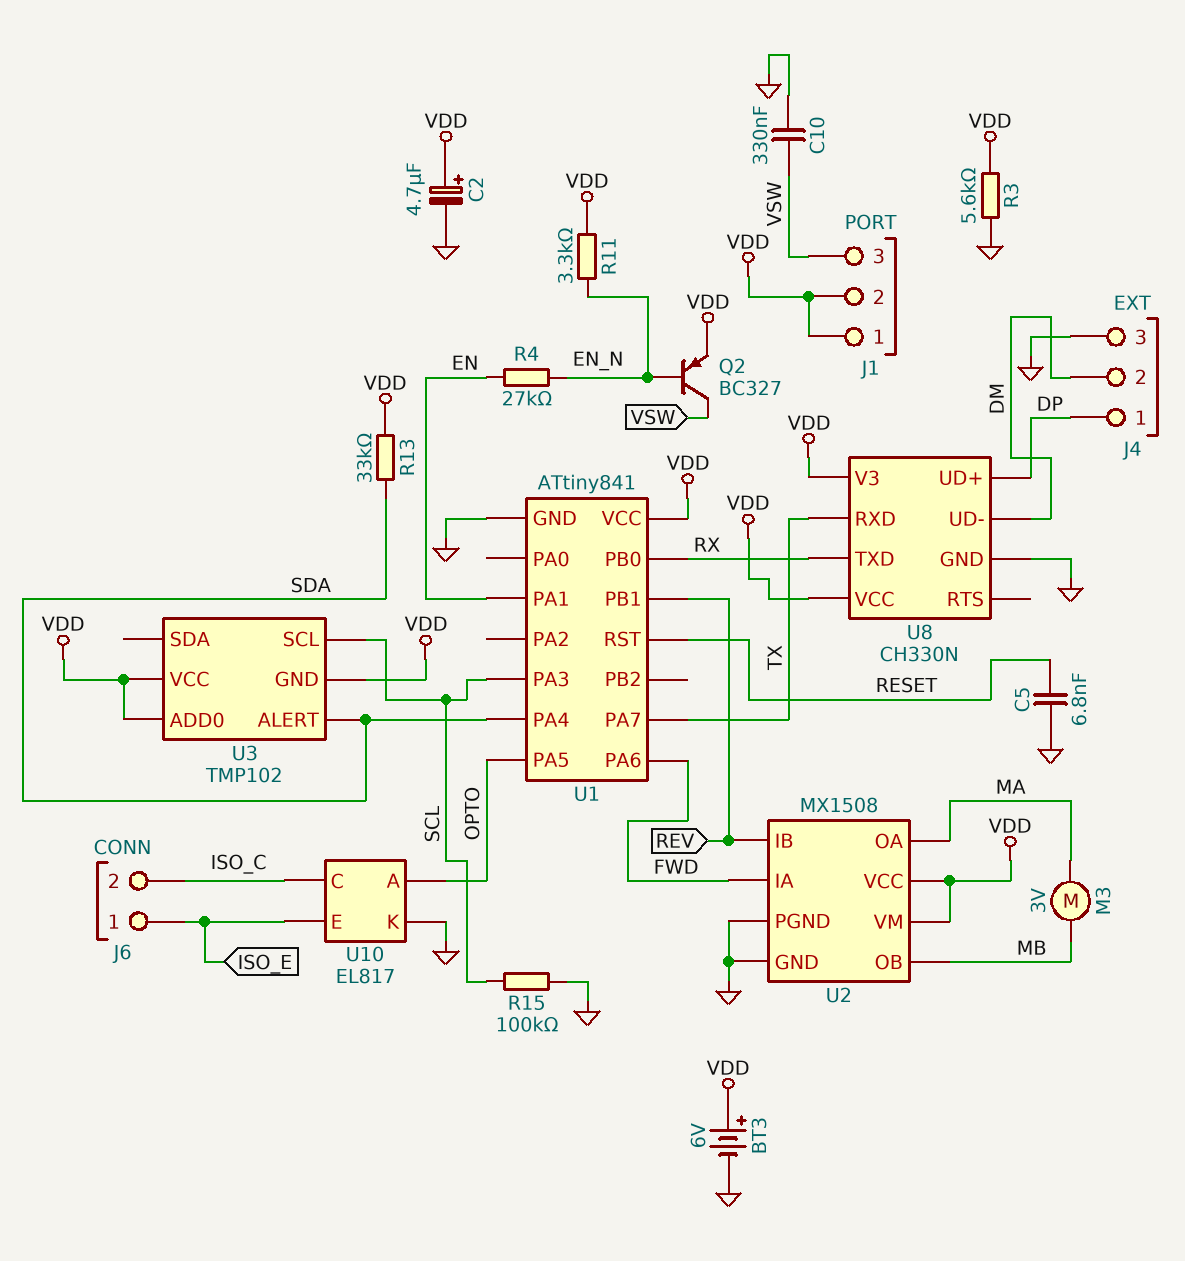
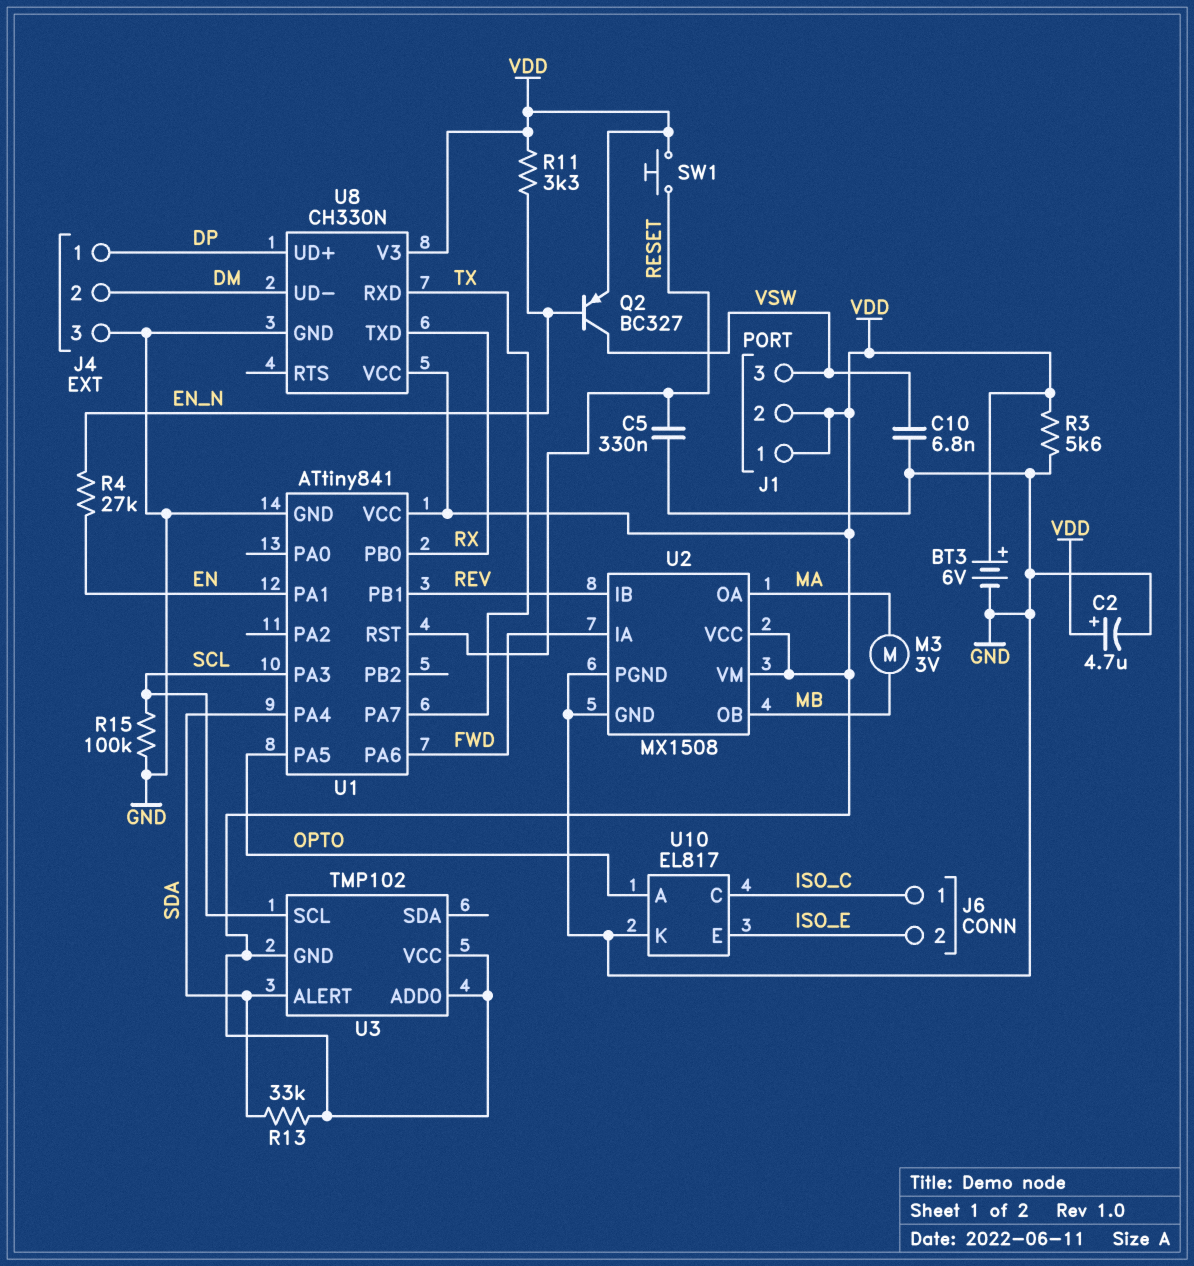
C5: 6.8nF (GND, RESET) -> 330nF (GND, RESET)
C10: 330nF (GND, VSW) -> 6.8nF (GND, VSW)
J6 pin 1: ISO_E -> ISO_C
J6 pin 2: ISO_C -> ISO_E
SW1: none -> button (RESET, VDD)

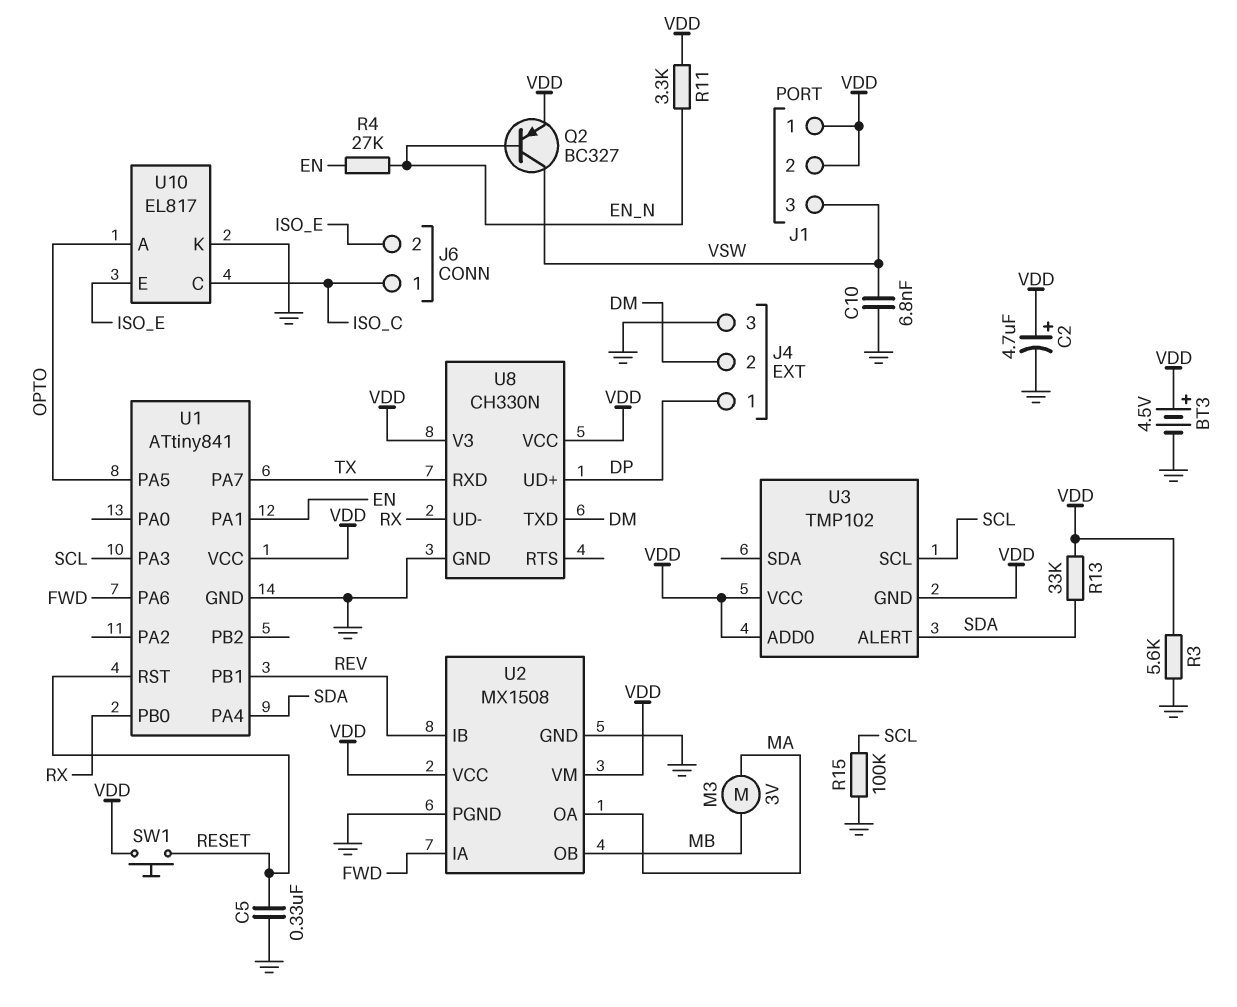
BT3: 6V (plus VDD, minus GND) -> 4.5V (plus VDD, minus GND)
U8 pin TXD: RX -> DM
U8 pin UD-: DM -> RX

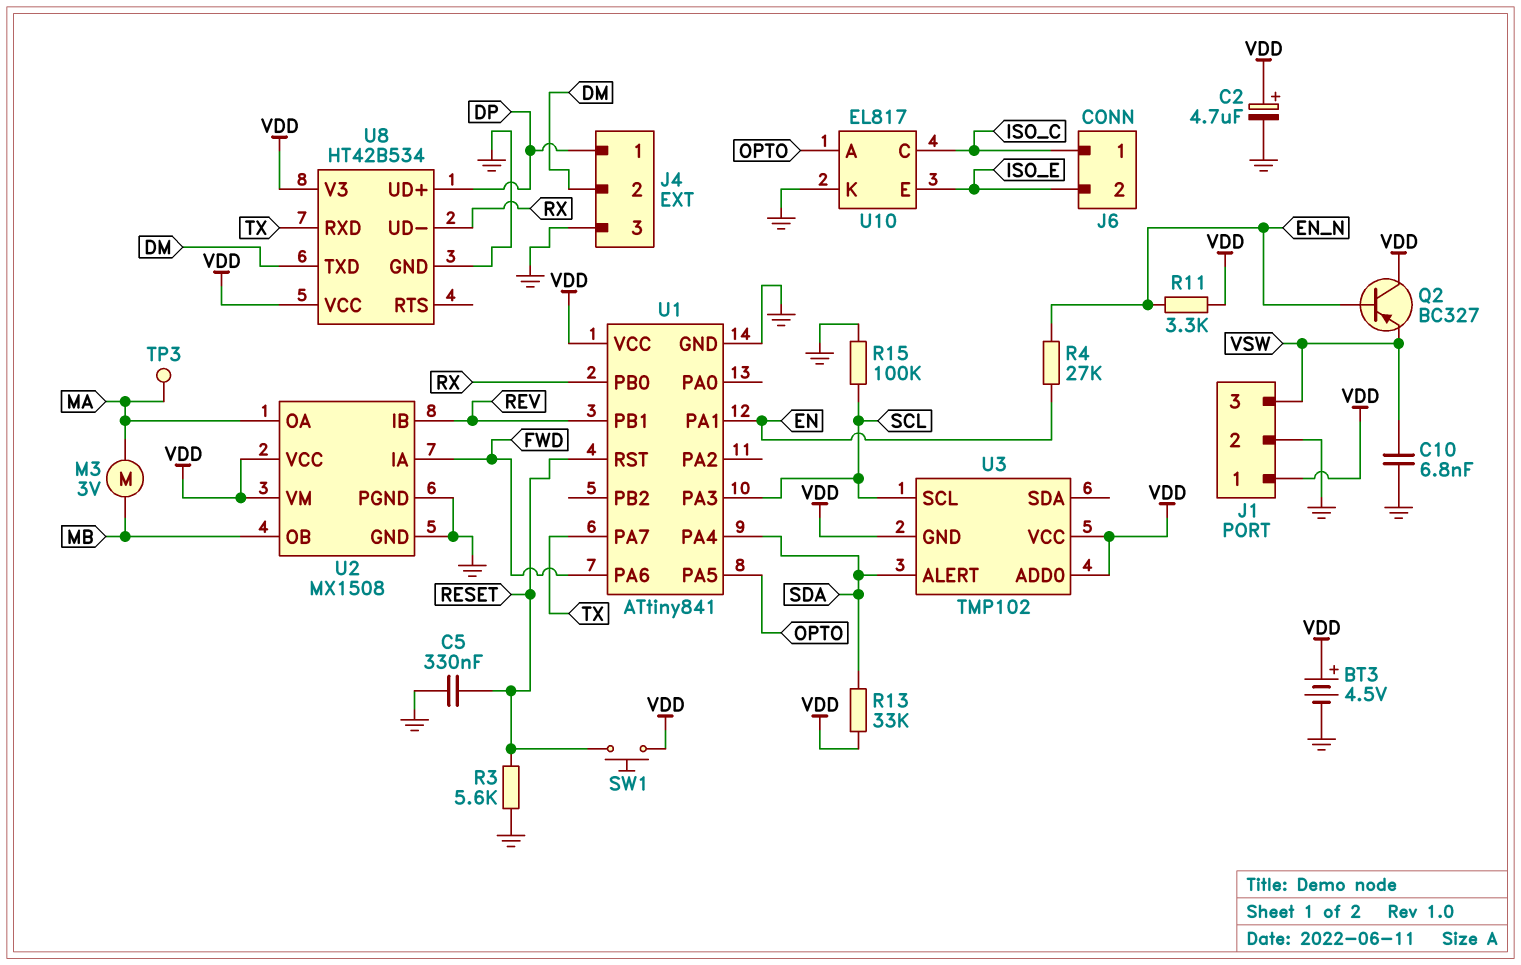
J1 pin 2: VDD -> GND
Q2: PNP BC327 (B EN_N, C VSW, E VDD) -> PNP BC327 (B EN_N, C VDD, E VSW)
R3: 5.6k (GND, VDD) -> 5.6k (GND, RESET)
TP3: none -> test point (MA)
U8: CH330N -> HT42B534

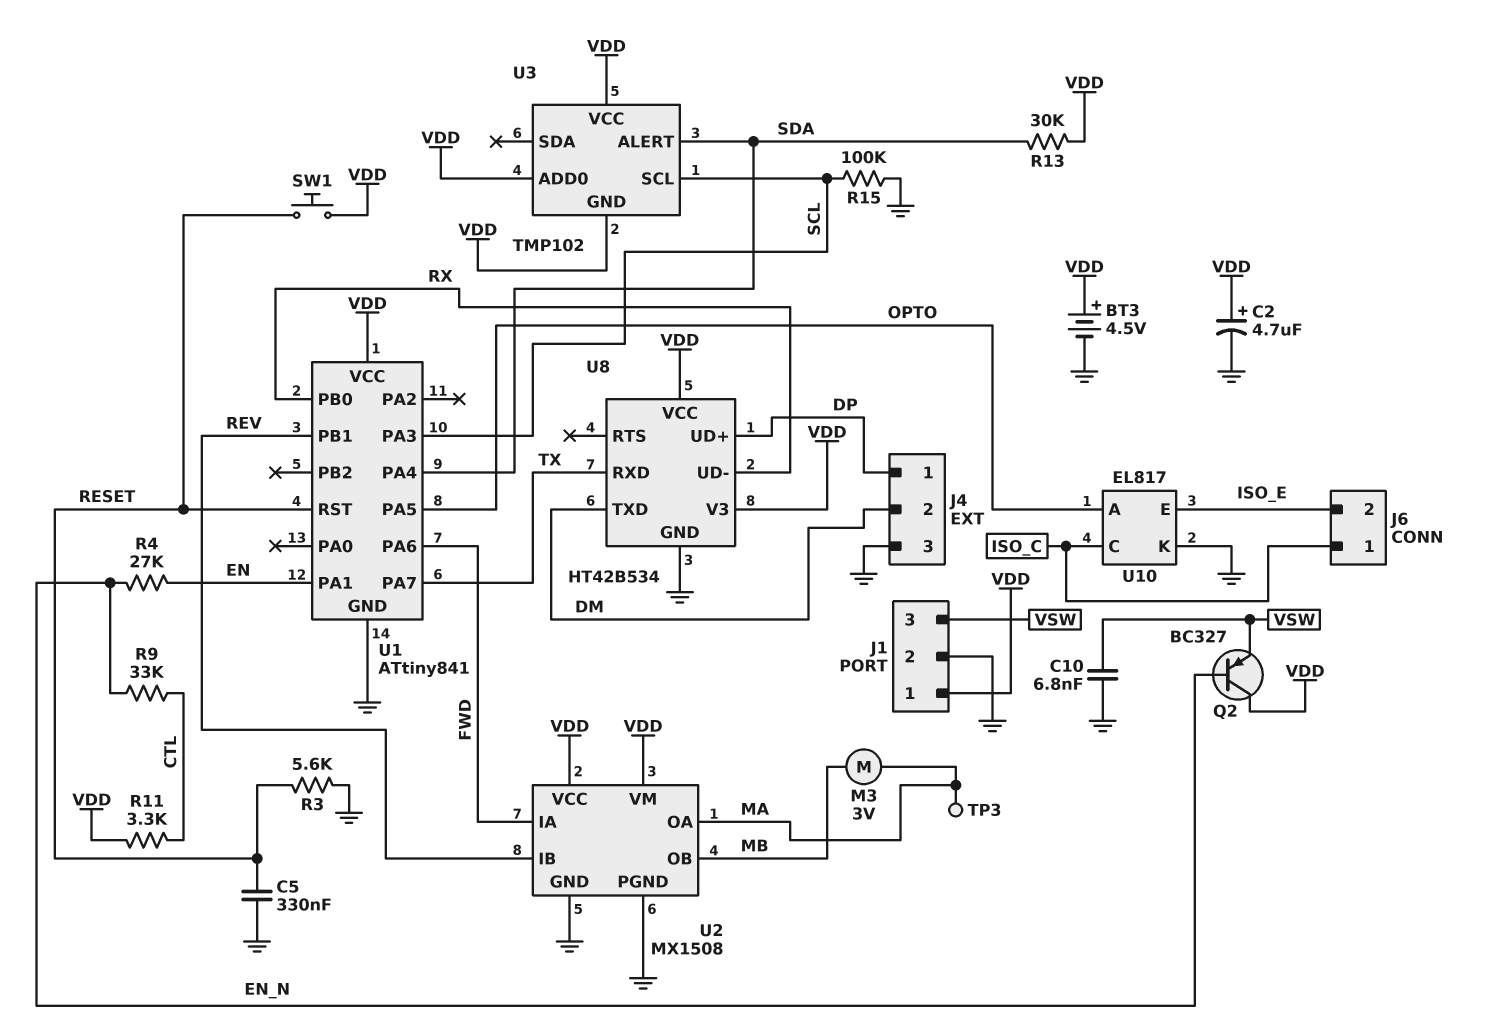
R9: none -> 33k (CTL, EN_N)
R11: 3.3k (EN_N, VDD) -> 3.3k (CTL, VDD)
R13: 33k (SDA, VDD) -> 30k (SDA, VDD)

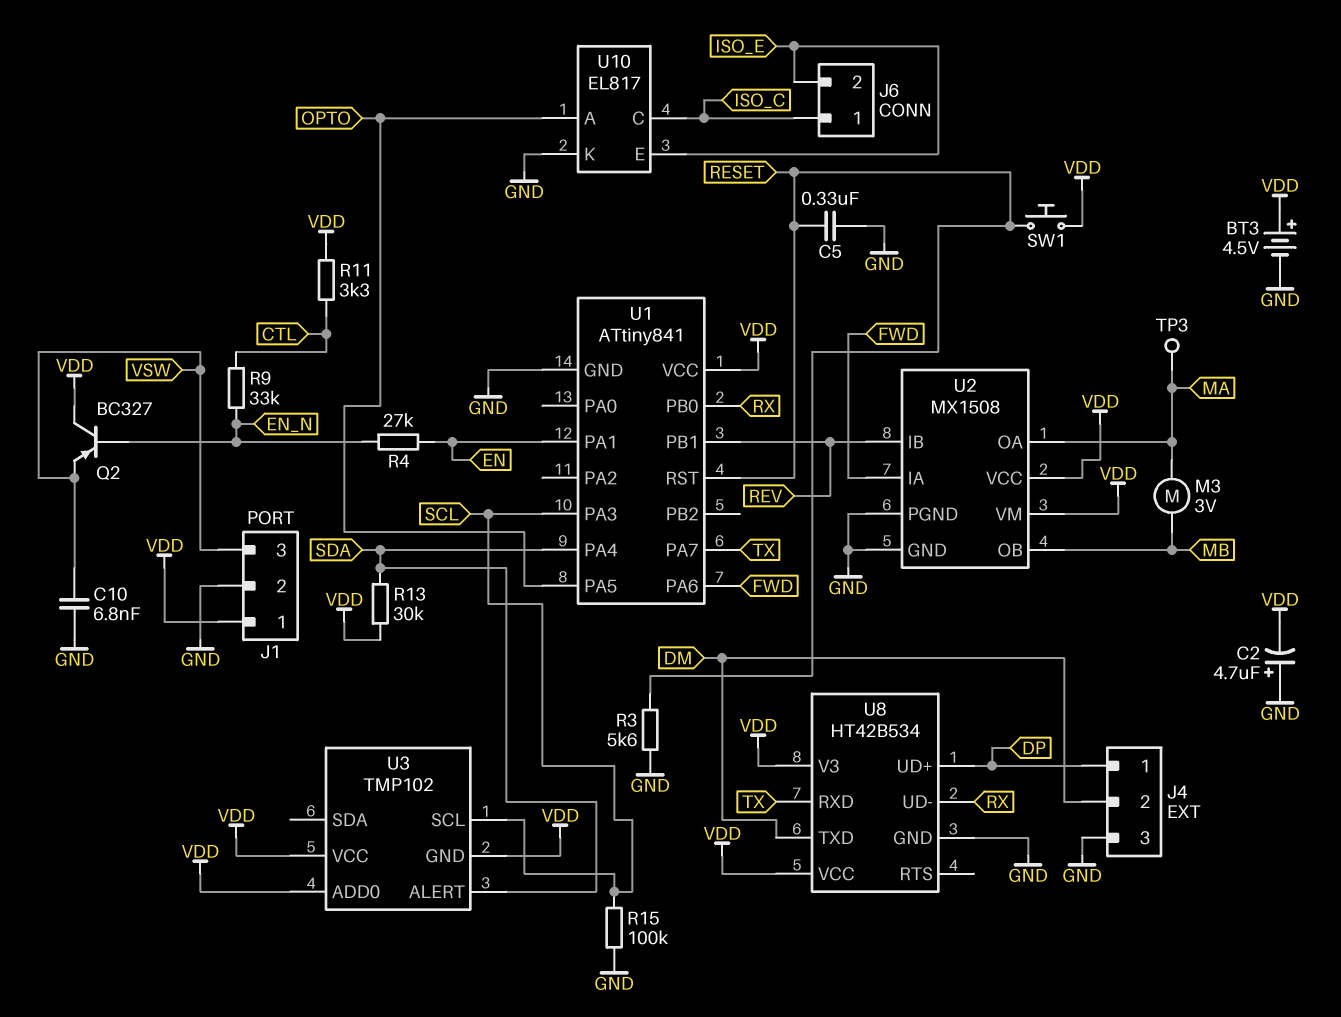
C2: 4.7uF (plus VDD, minus GND) -> 4.7uF (plus GND, minus VDD)

